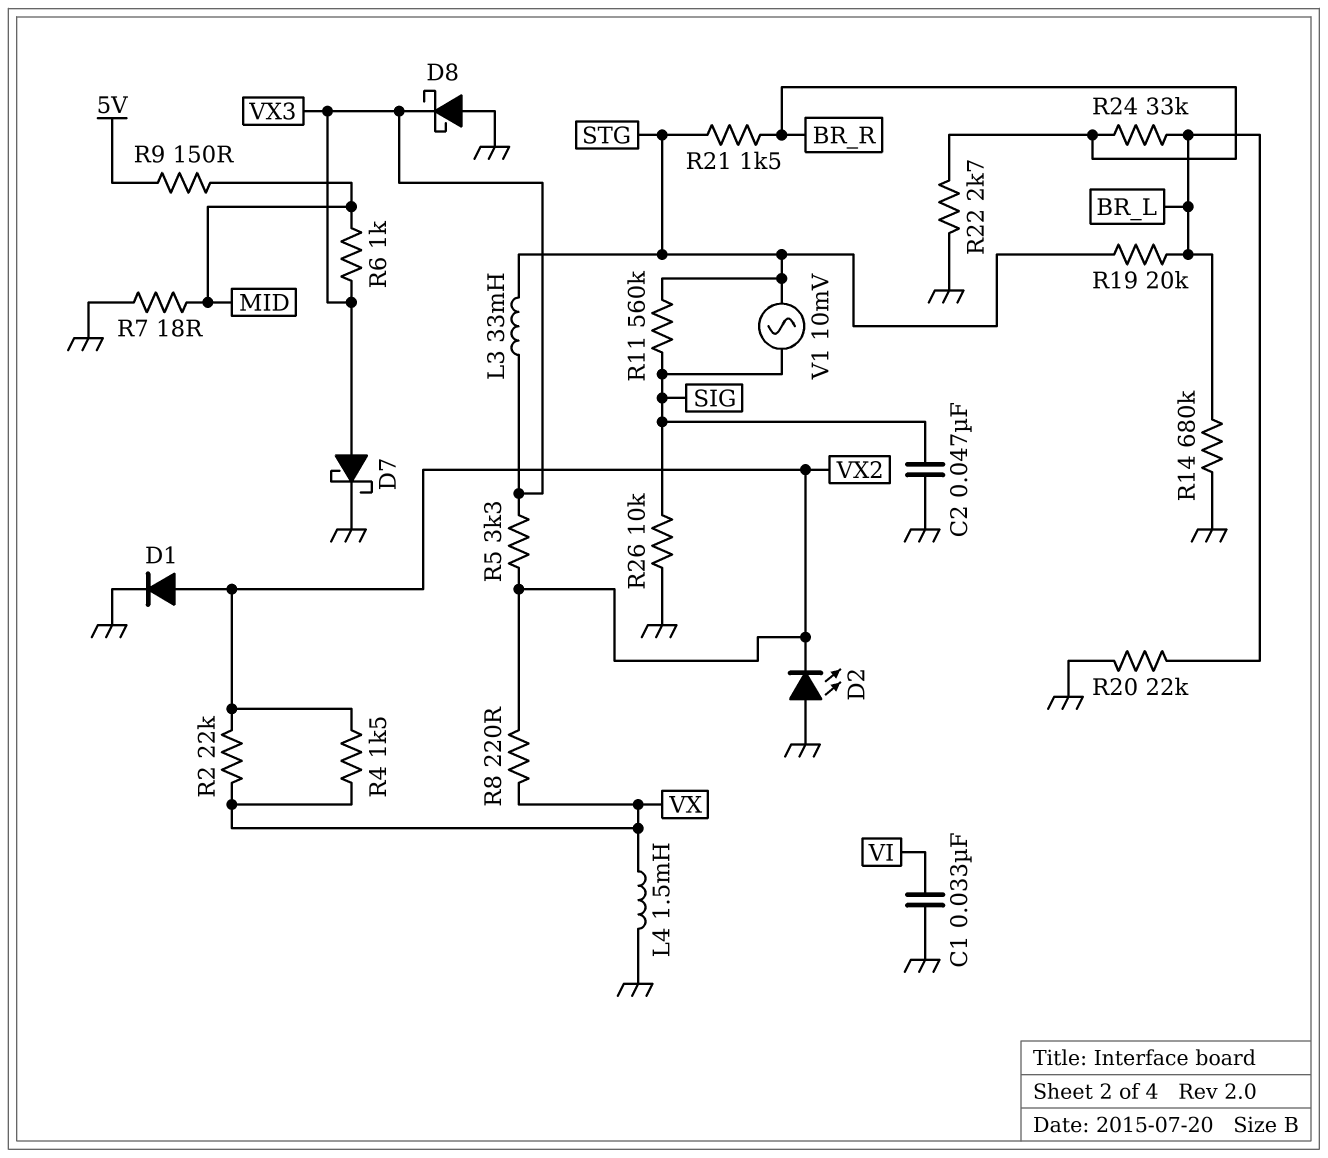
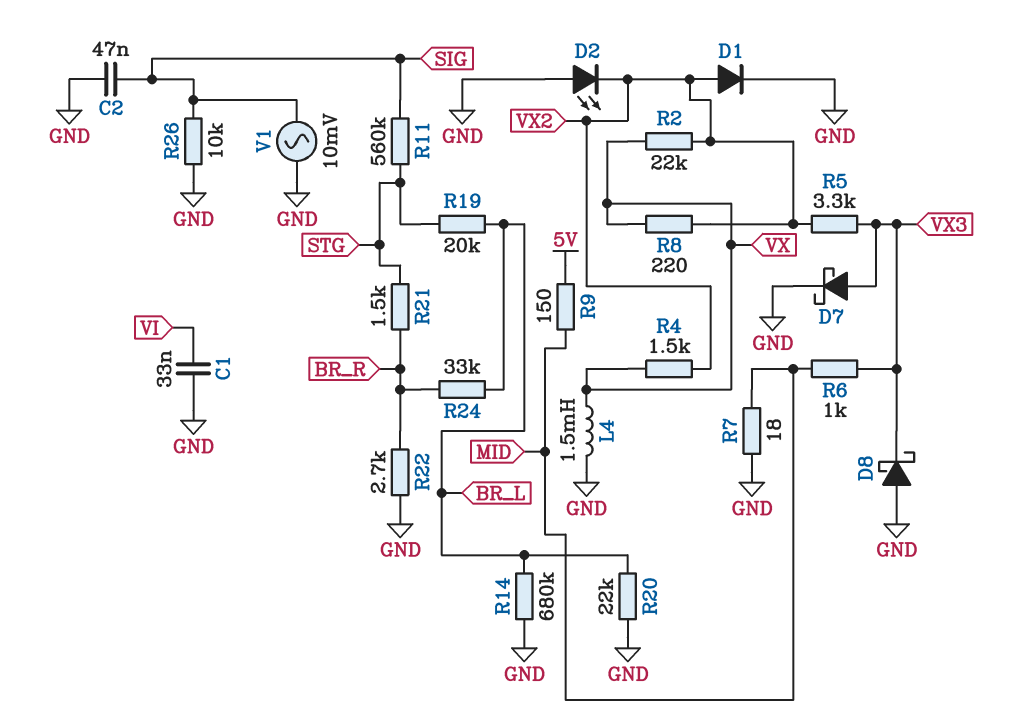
L3: 33mH (STG, VX3) -> none
V1: AC 10mV (SIG, STG) -> AC 10mV (GND, SIG)

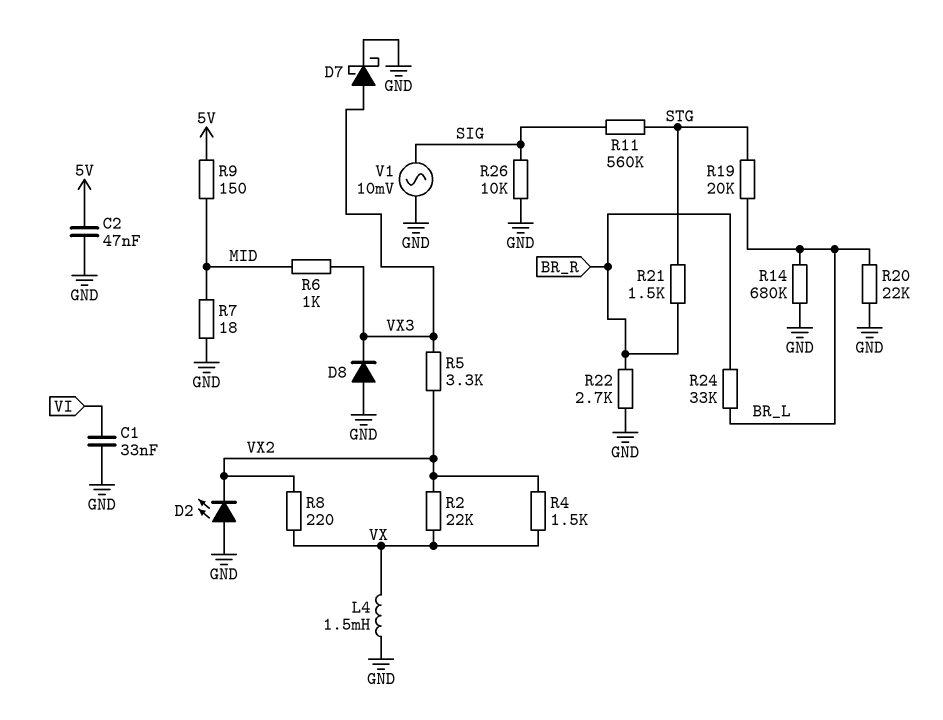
C2: 47nF (GND, SIG) -> 47nF (5V, GND)
D1: diode (A VX2, K GND) -> none
D8: schottky (A GND, K VX3) -> diode (A GND, K VX3)

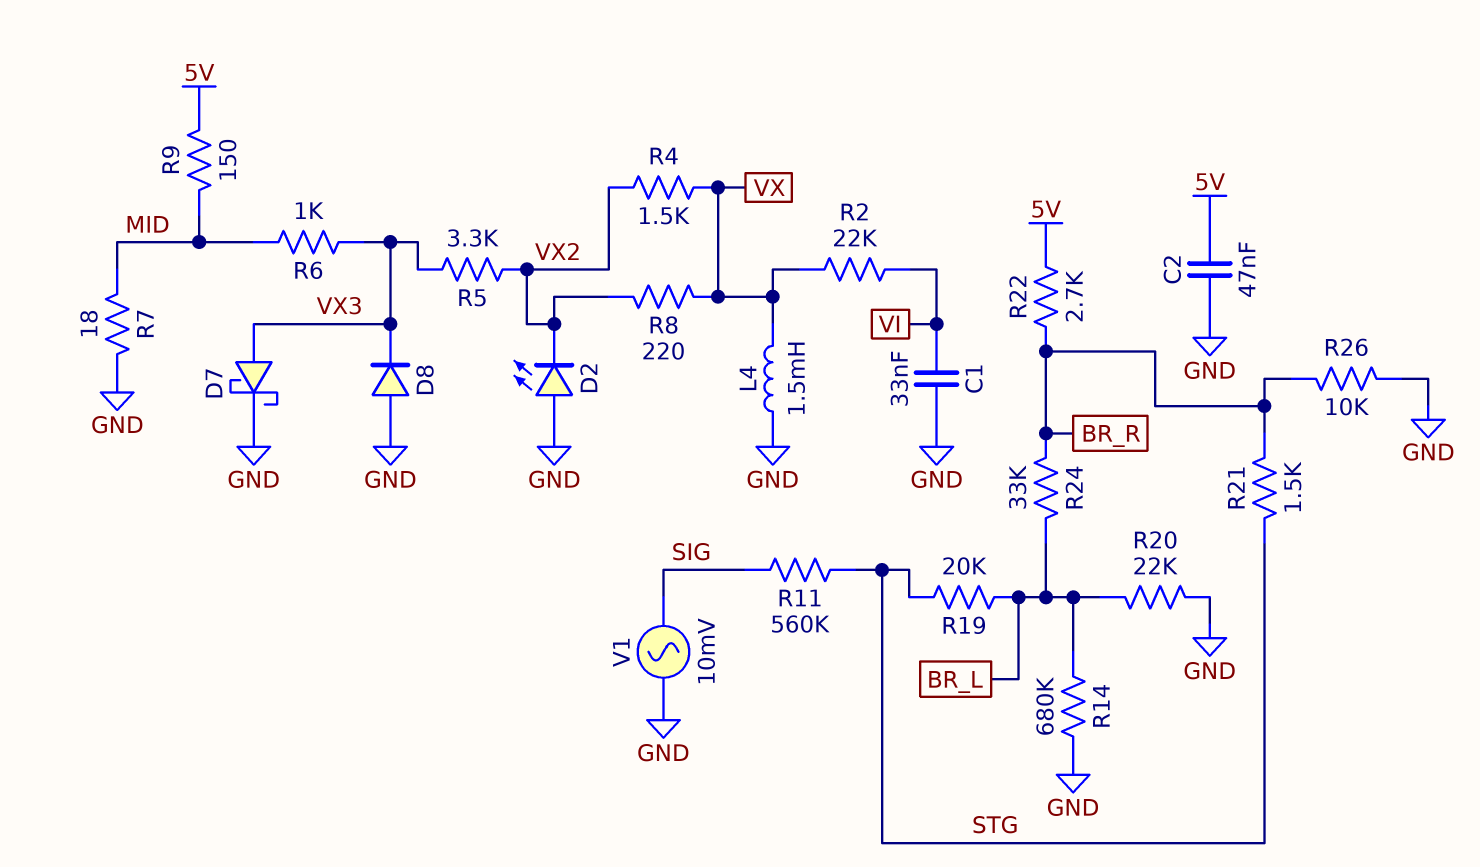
R2: 22k (VX, VX2) -> 22k (VI, VX)
R22: 2.7k (BR_R, GND) -> 2.7k (5V, BR_R)
R26: 10k (GND, SIG) -> 10k (BR_R, GND)

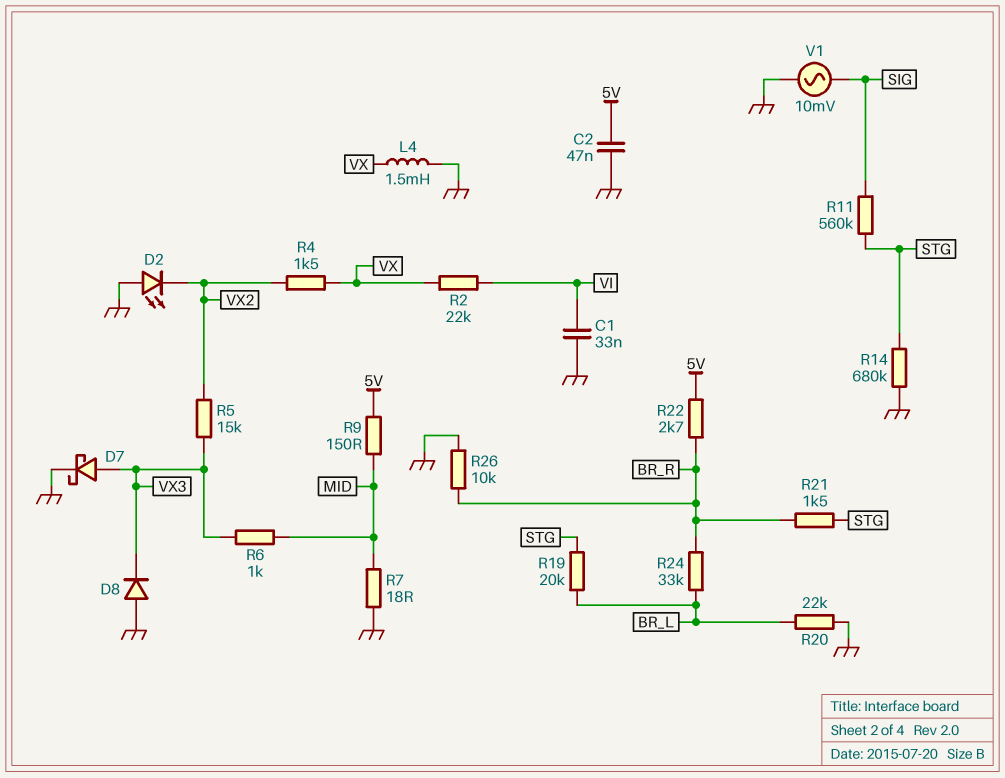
R5: 3.3k (VX2, VX3) -> 15k (VX2, VX3)
R8: 220 (VX, VX2) -> none
R14: 680k (BR_L, GND) -> 680k (GND, STG)

